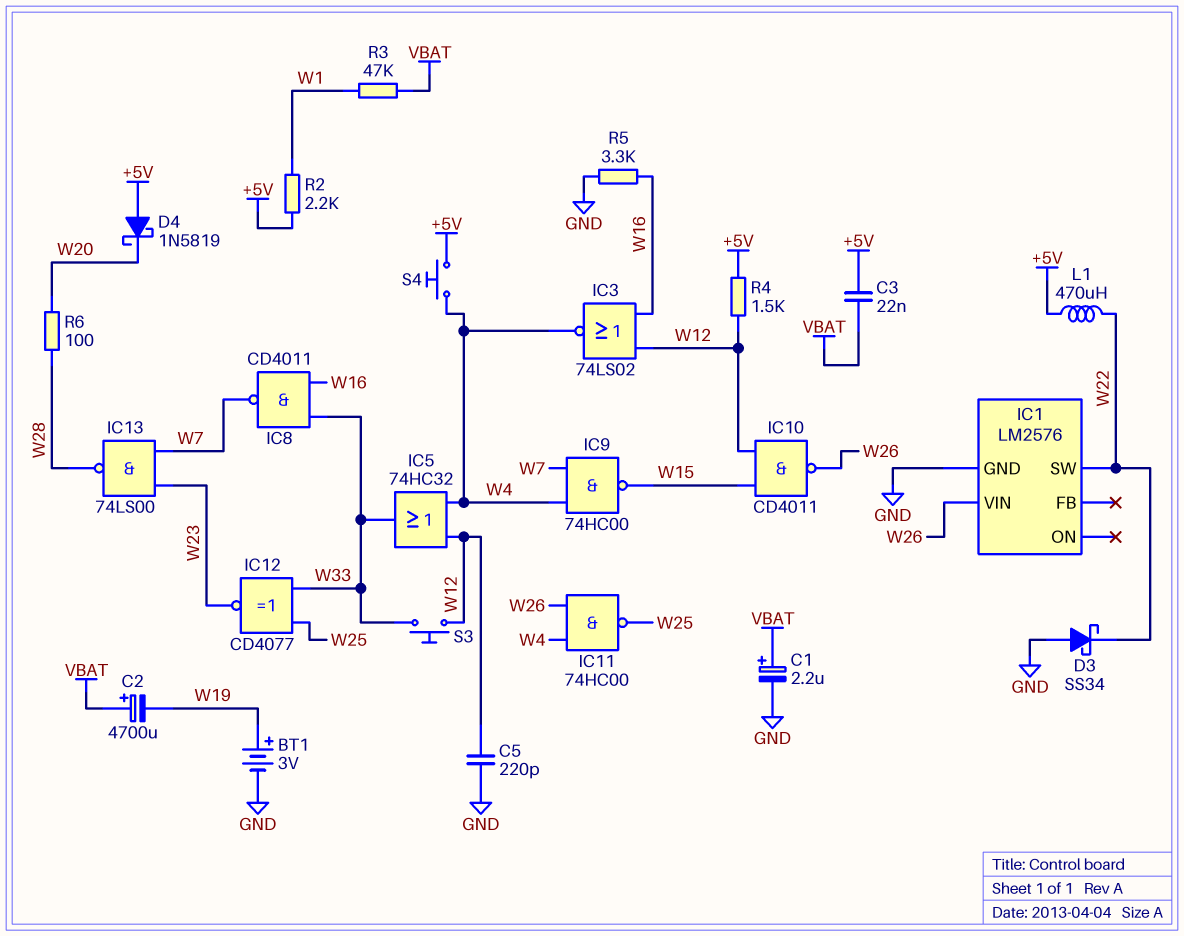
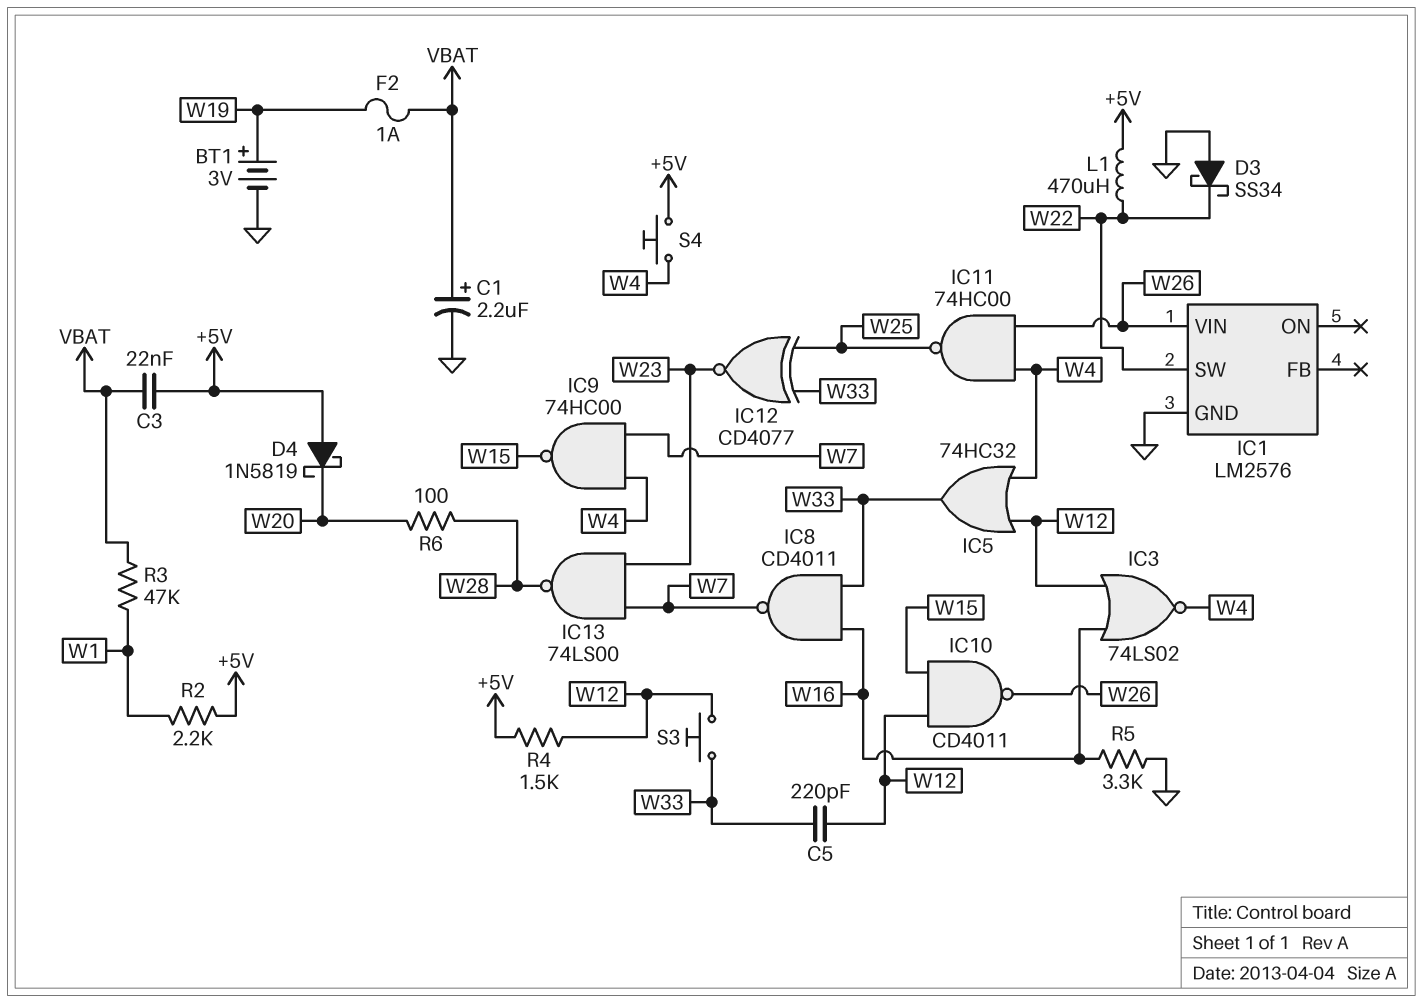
C2: 4700uF (plus VBAT, minus W19) -> none
C5: 220pF (GND, W12) -> 220pF (W12, W33)
F2: none -> 1A (VBAT, W19)

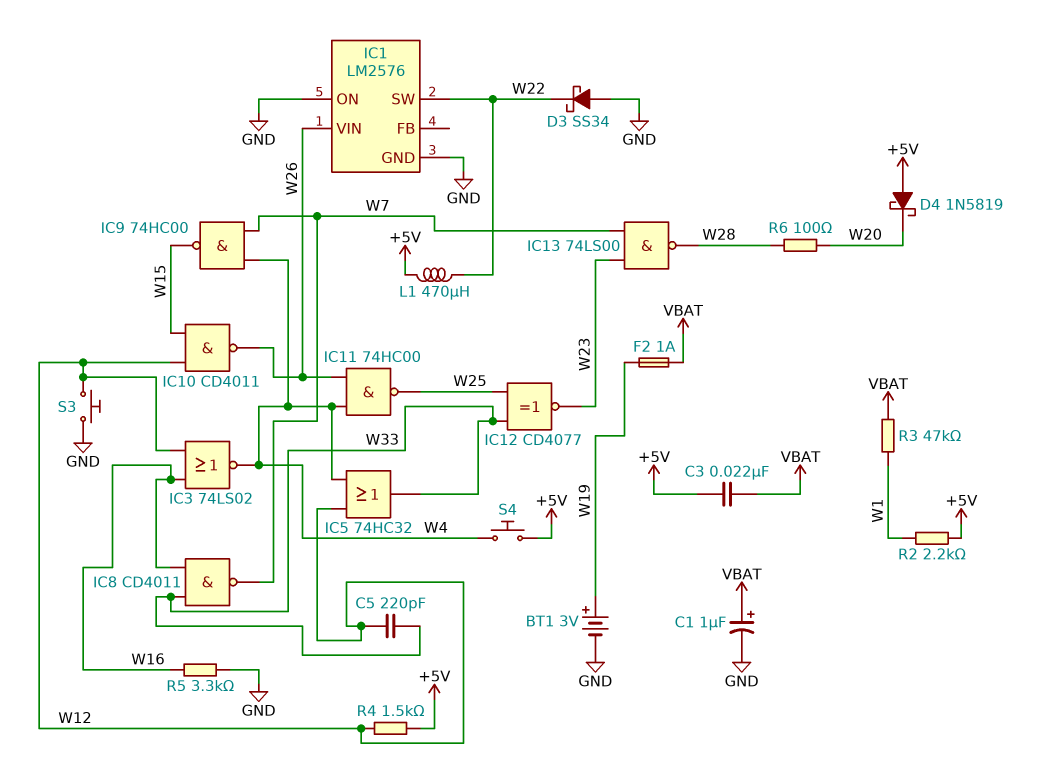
C1: 2.2uF (plus VBAT, minus GND) -> 1uF (plus VBAT, minus GND)
IC1 pin ON: none -> GND
S3: button (W12, W33) -> button (GND, W12)

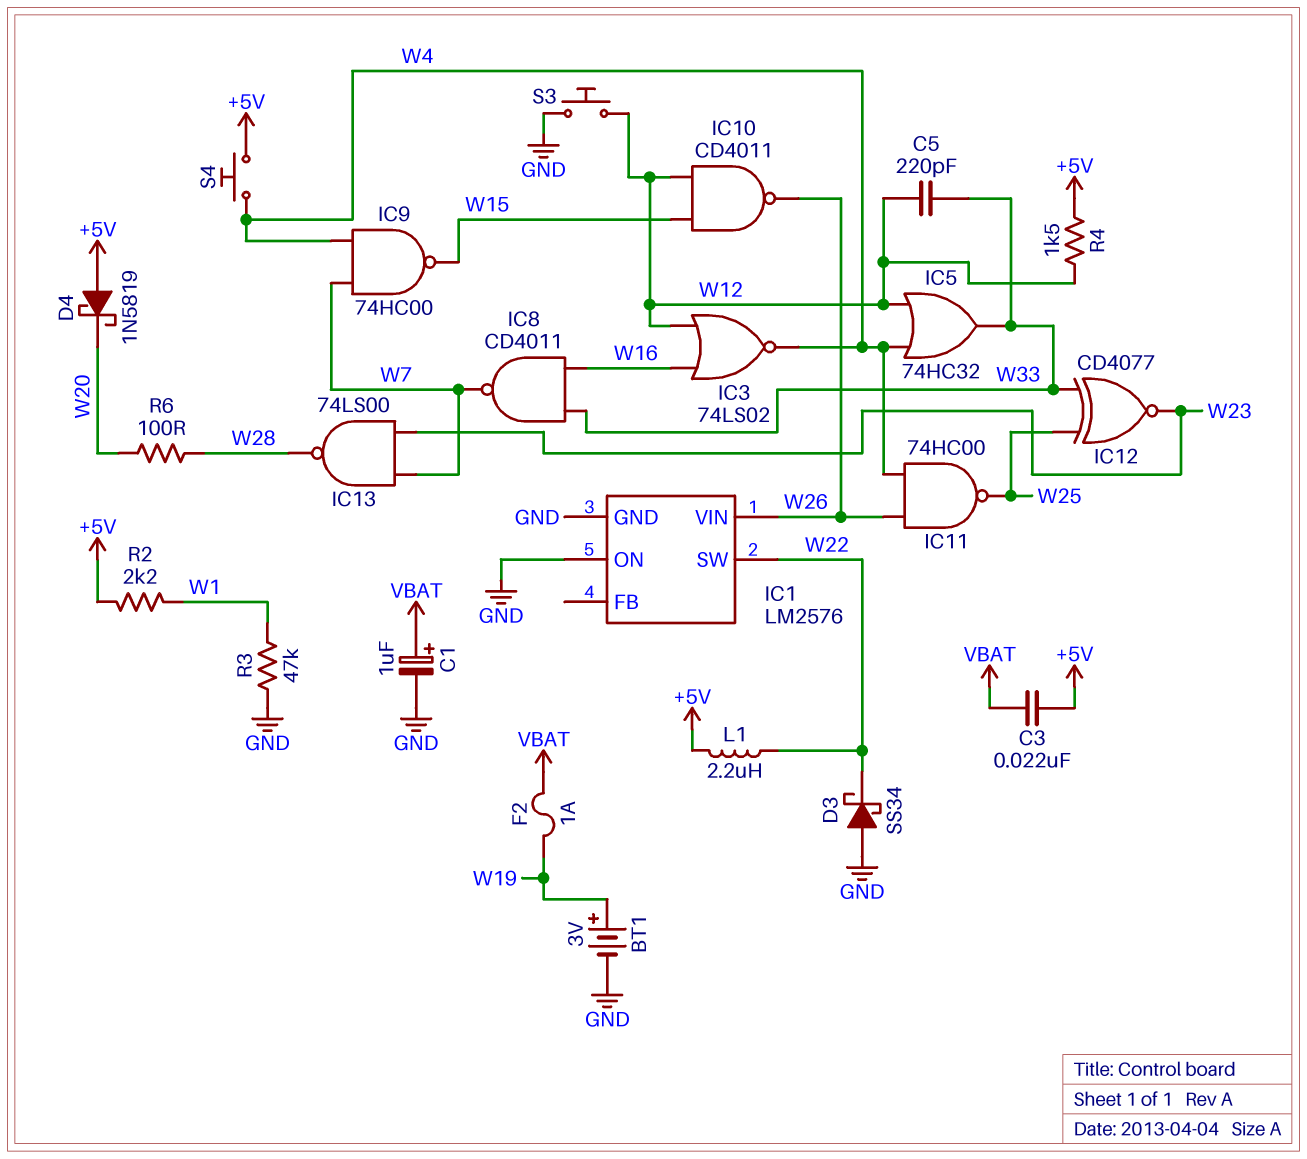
L1: 470uH (+5V, W22) -> 2.2uH (+5V, W22)
R3: 47k (VBAT, W1) -> 47k (GND, W1)
R5: 3.3k (GND, W16) -> none

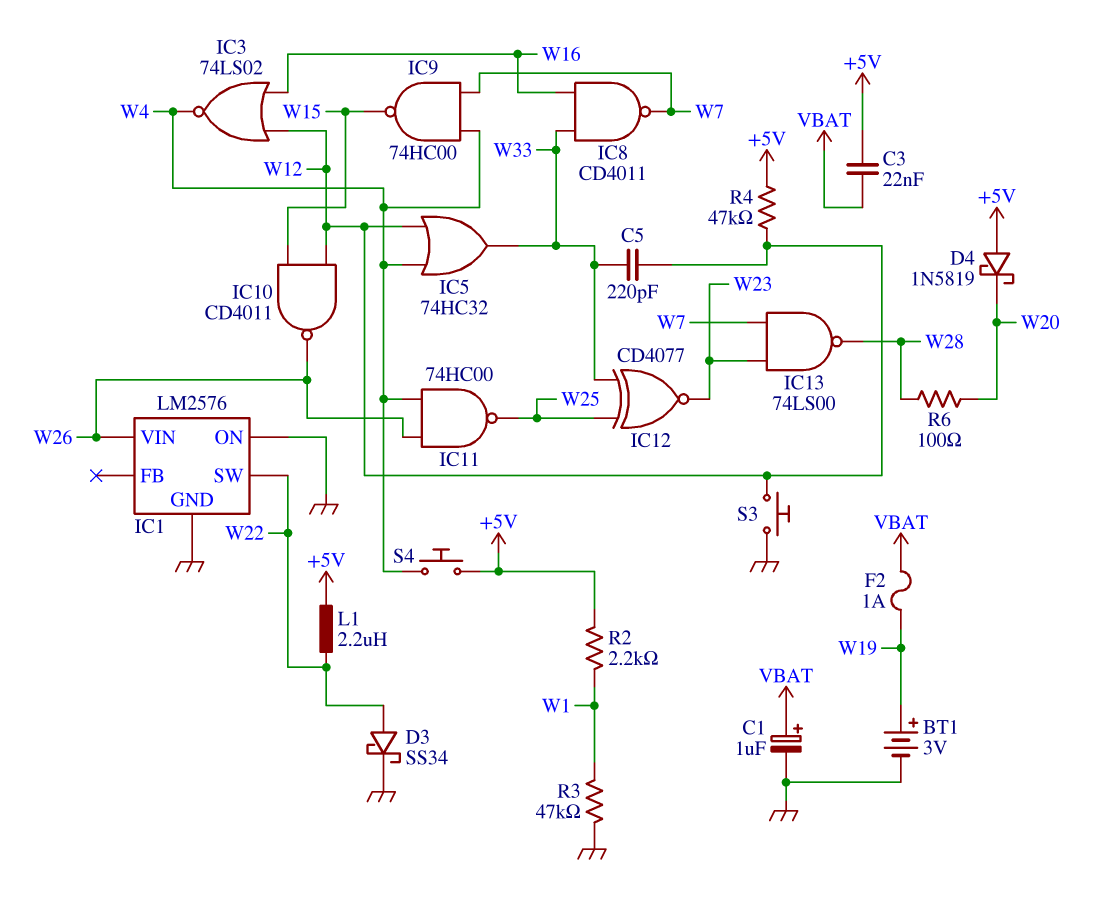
D3: schottky SS34 (A GND, K W22) -> schottky SS34 (A W22, K GND)
R4: 1.5k (+5V, W12) -> 47k (+5V, W12)

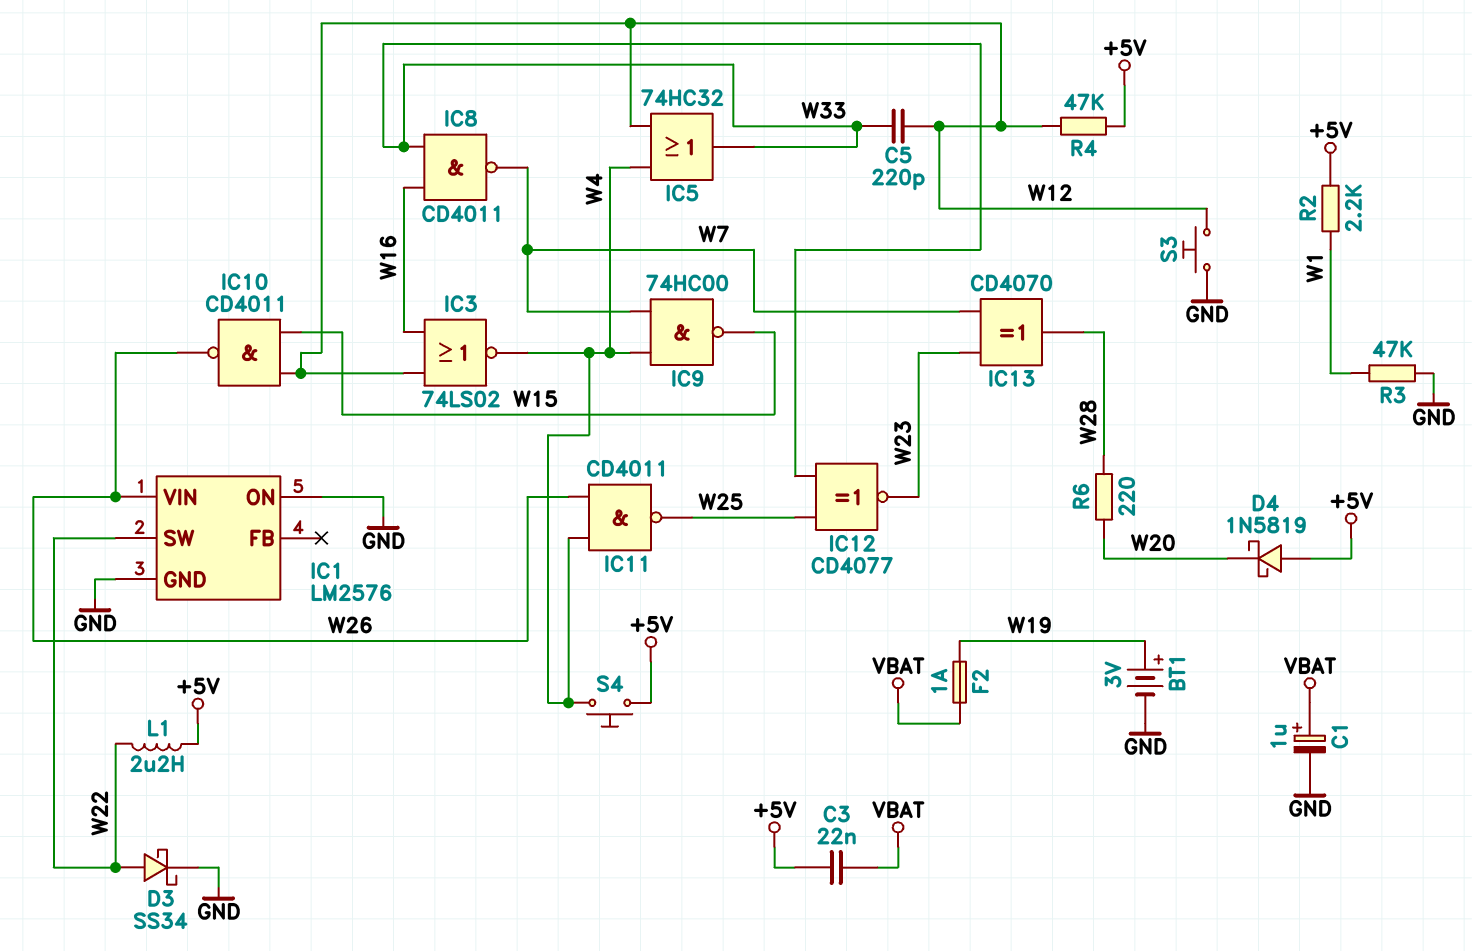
IC11: NAND 74HC00 (in W4, in W26, out W25) -> NAND CD4011 (in W4, in W26, out W25)
IC13: NAND 74LS00 (in W7, in W23, out W28) -> XOR CD4070 (in W7, in W23, out W28)
R6: 100 (W20, W28) -> 220 (W20, W28)

